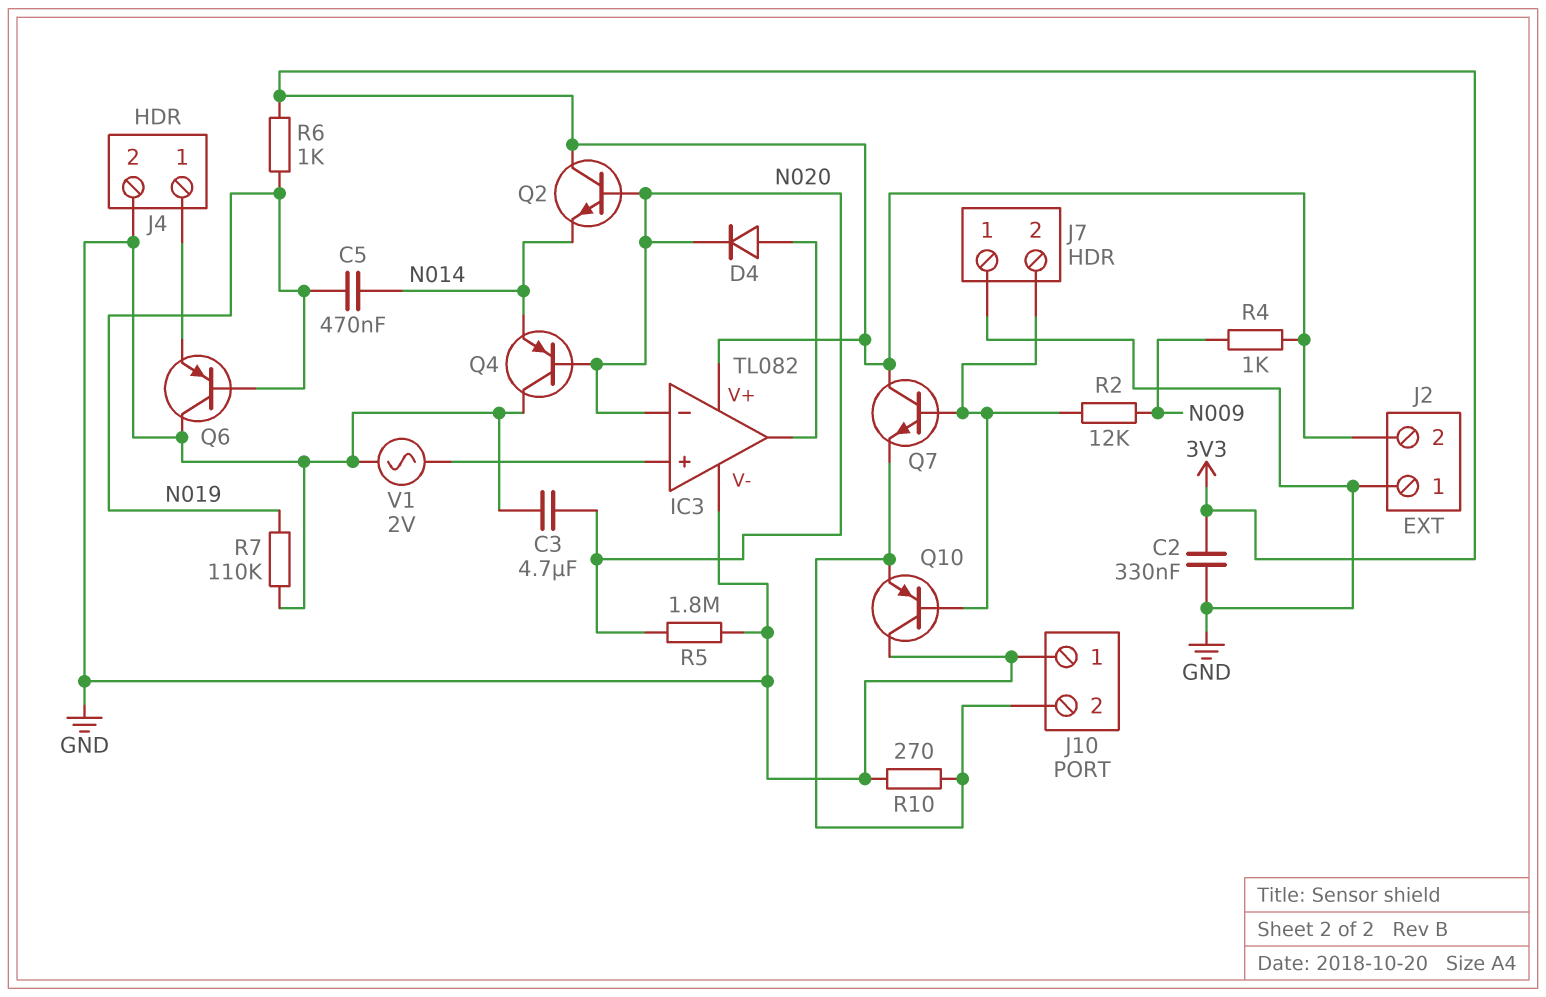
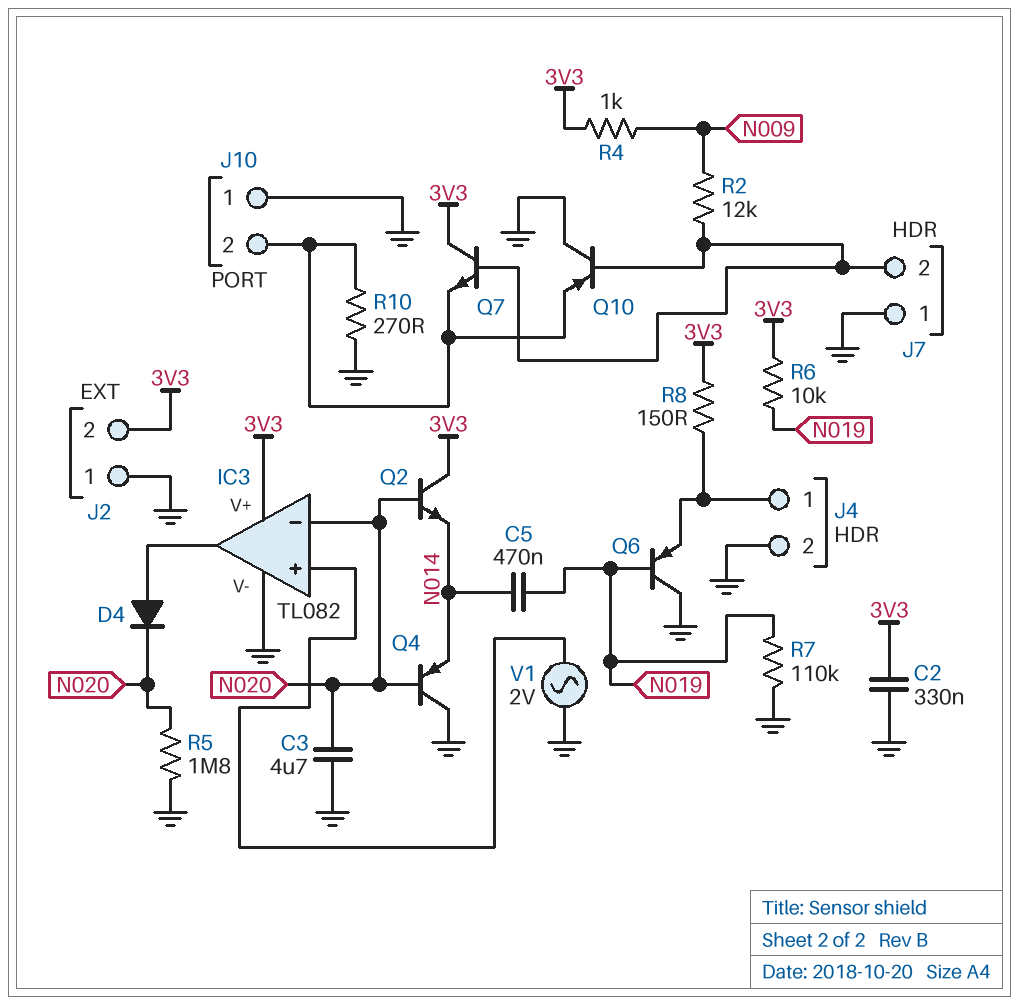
R6: 1k (3V3, N019) -> 10k (3V3, N019)
R8: none -> 150 (3V3, J4/1)

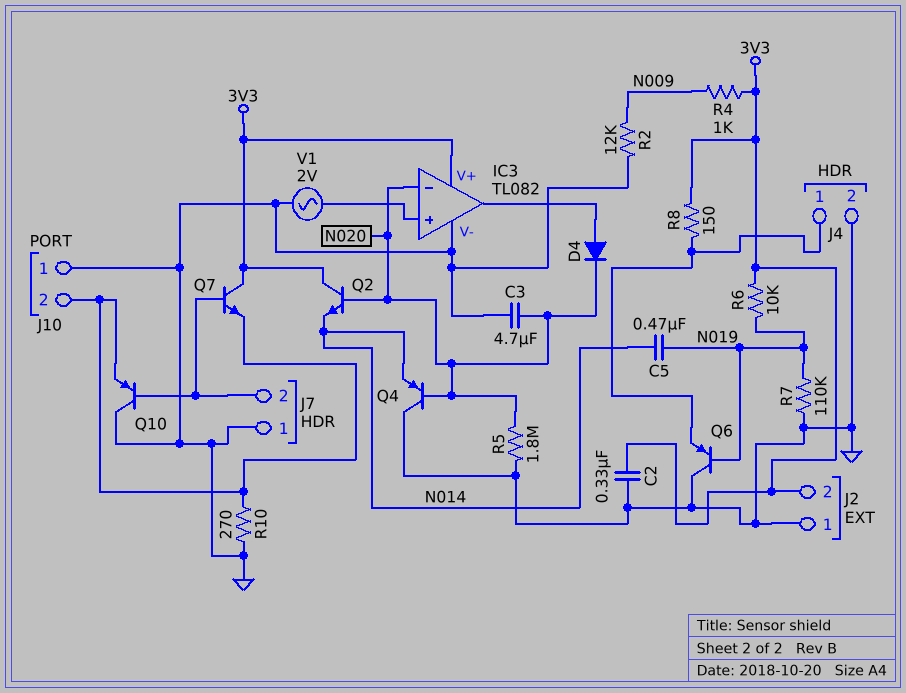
R2: 12k (J7/2, N009) -> 12k (GND, N009)

